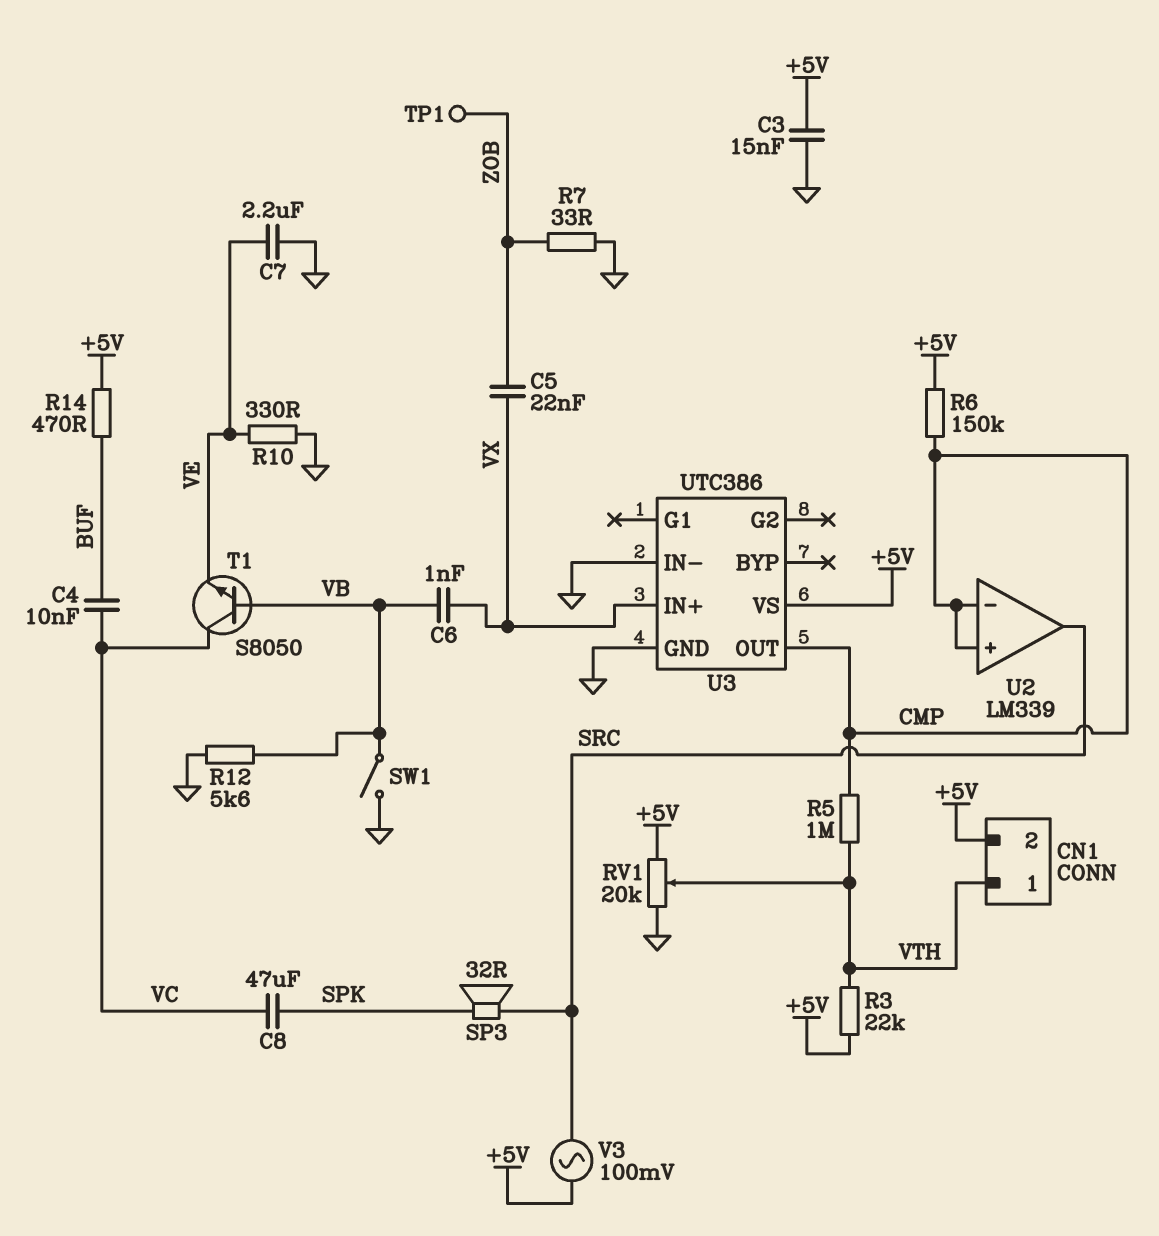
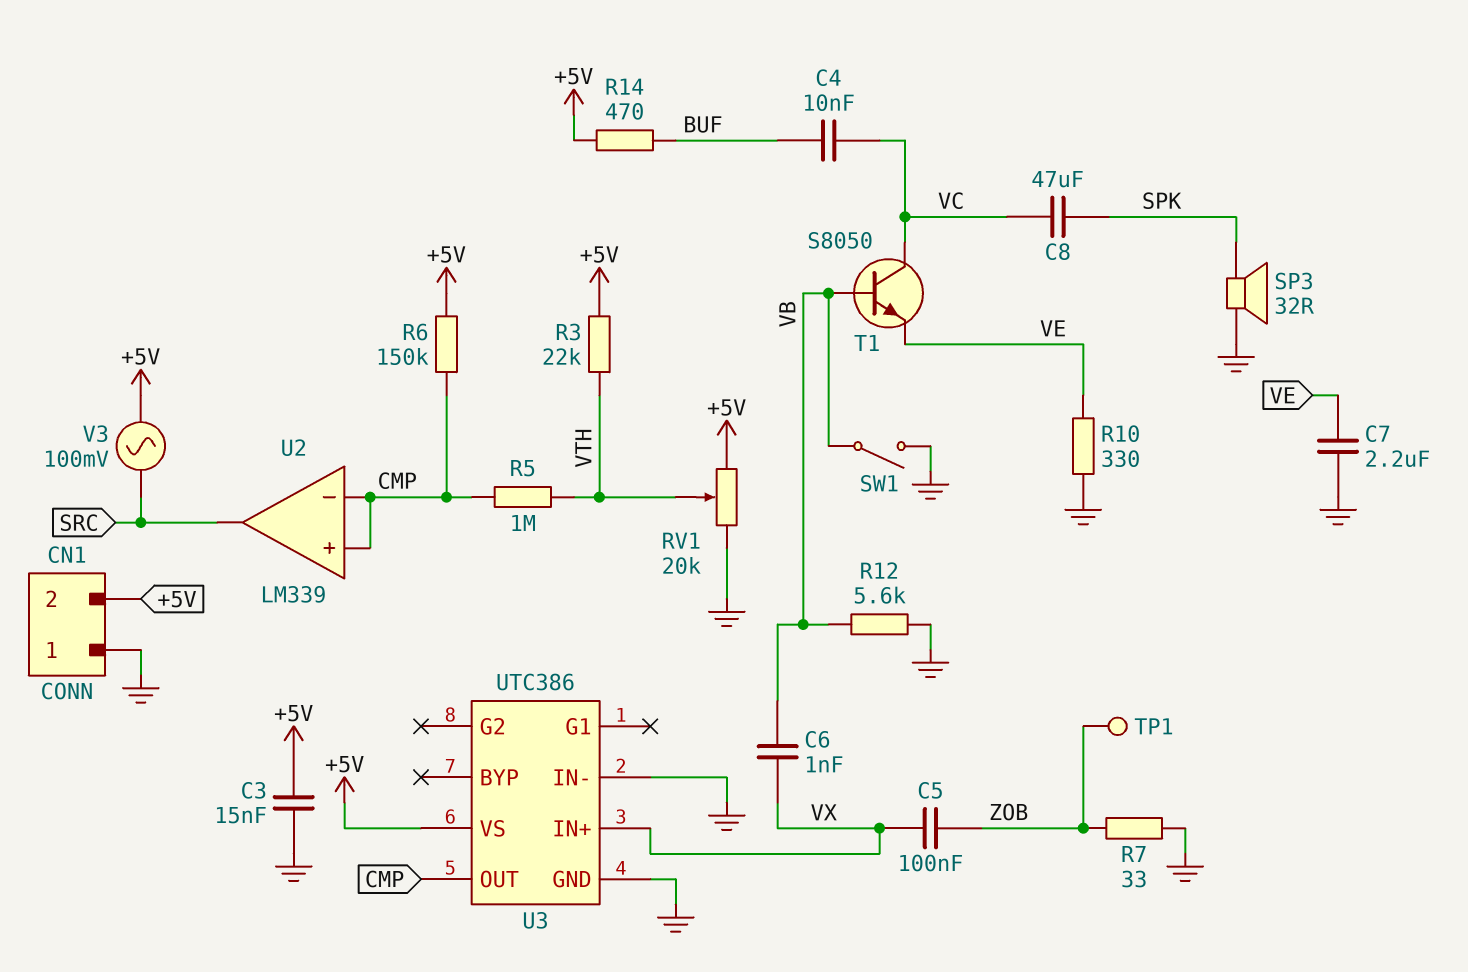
C5: 22nF (VX, ZOB) -> 100nF (VX, ZOB)
CN1 pin 1: VTH -> GND
SP3: speaker 32R (SPK, SRC) -> speaker 32R (GND, SPK)

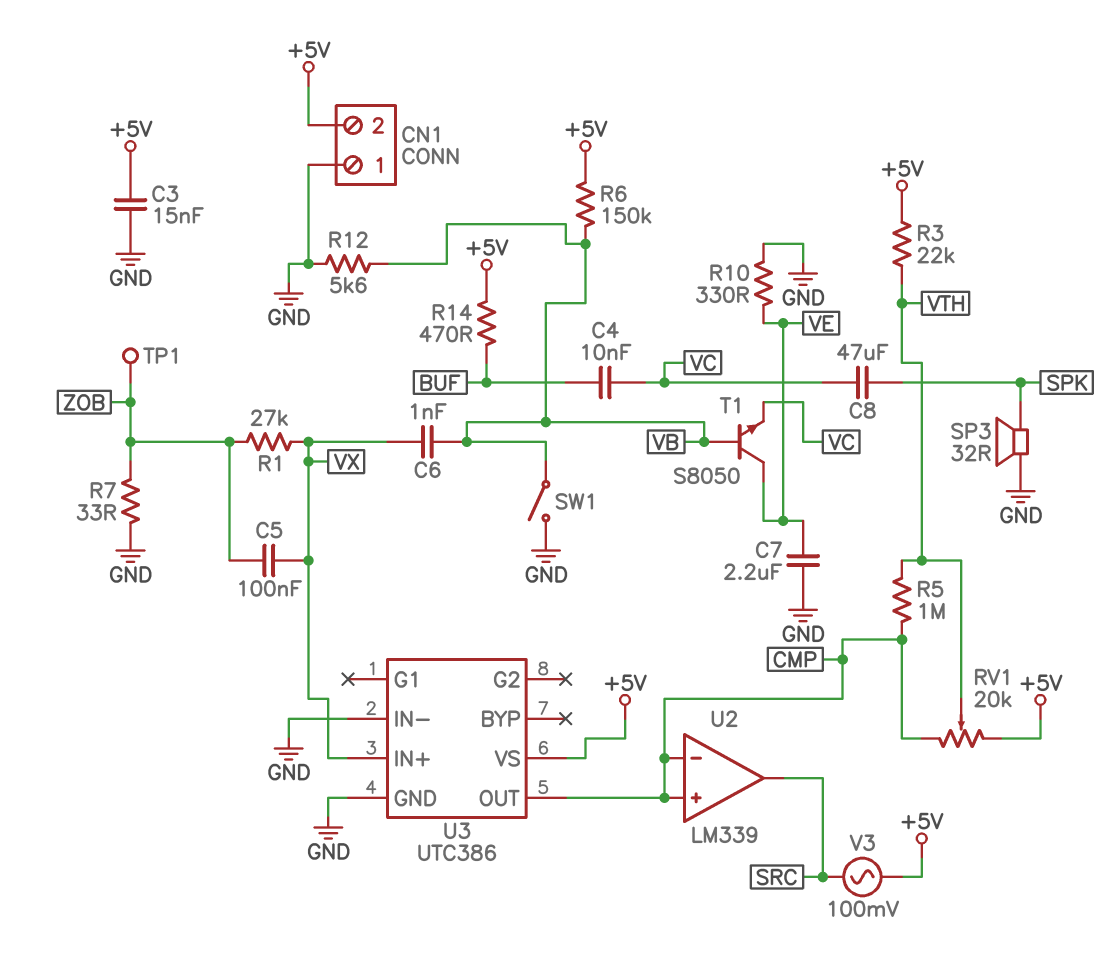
R1: none -> 27k (VX, ZOB)
R6: 150k (+5V, CMP) -> 150k (+5V, VB)
RV1: 20k (+5V, GND, wiper VTH) -> 20k (+5V, CMP, wiper VTH)
T1: NPN S8050 (B VB, C VC, E VE) -> NPN S8050 (B VB, C VE, E VC)

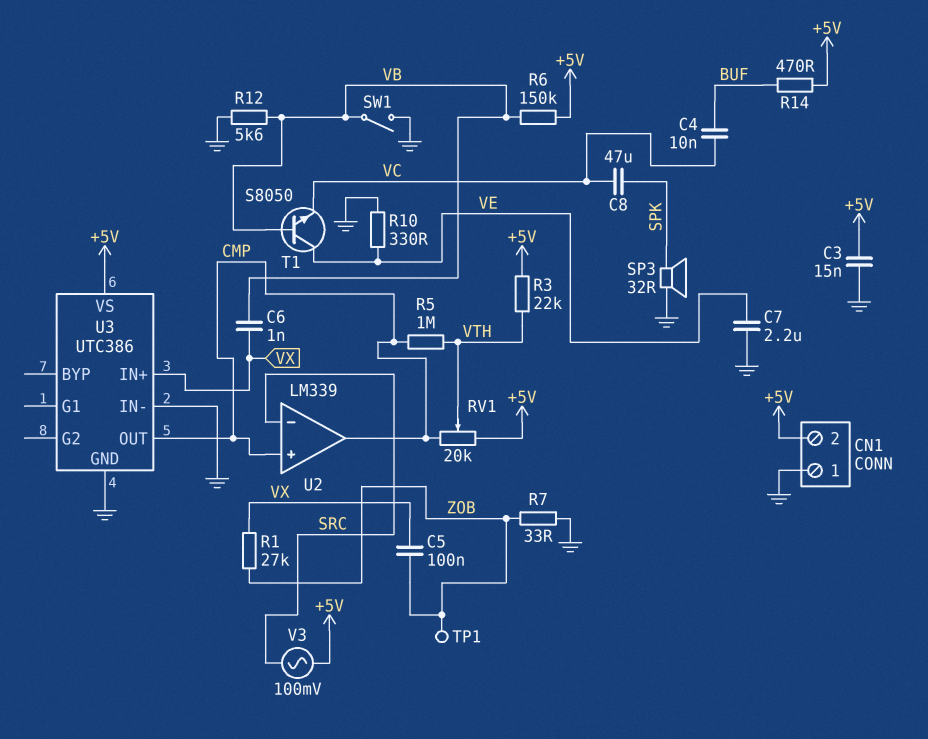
U2 pin in-: CMP -> SRC
U2 pin out: SRC -> CMP

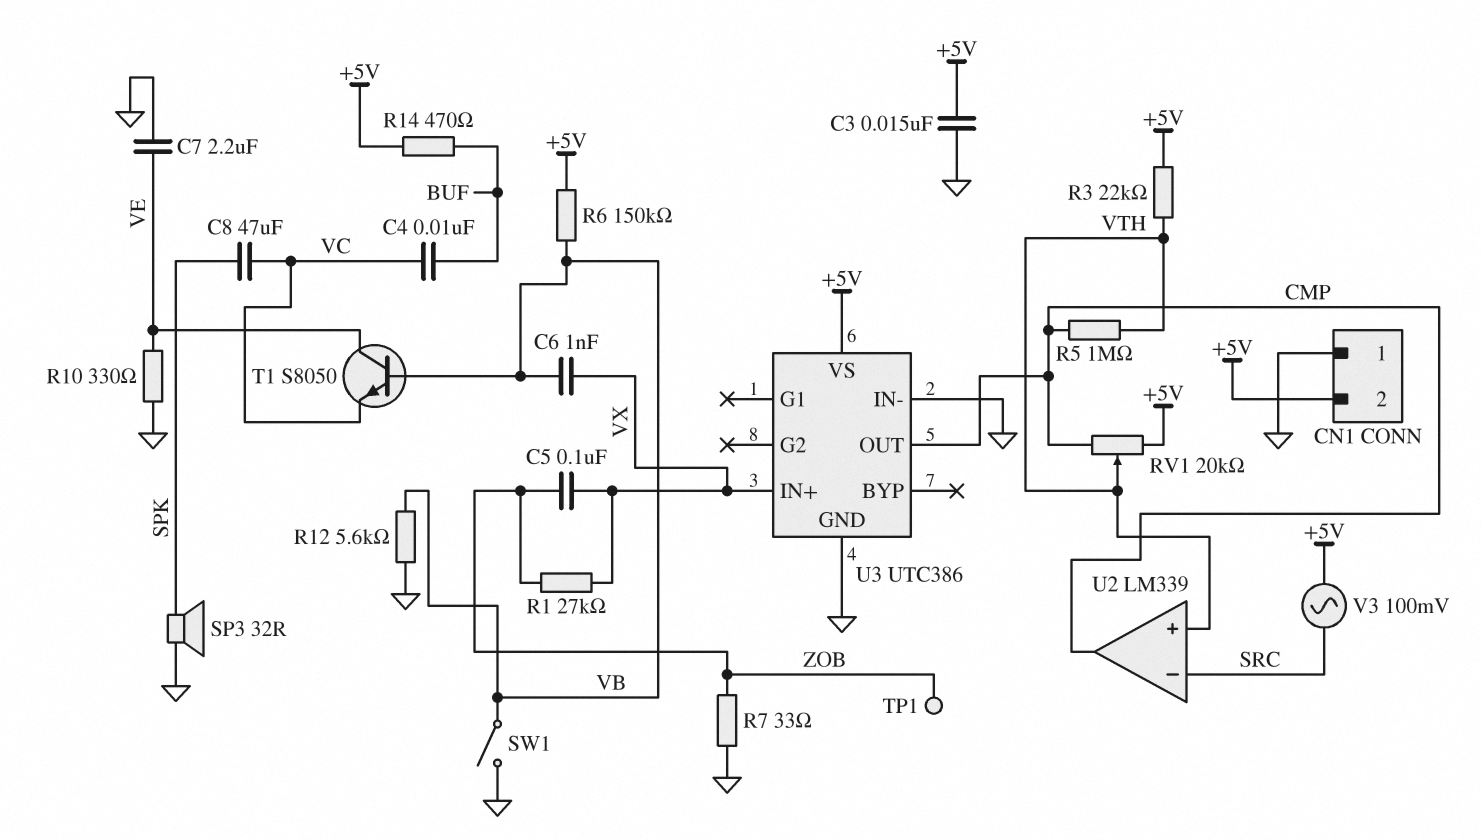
U2 pin in+: CMP -> VTH

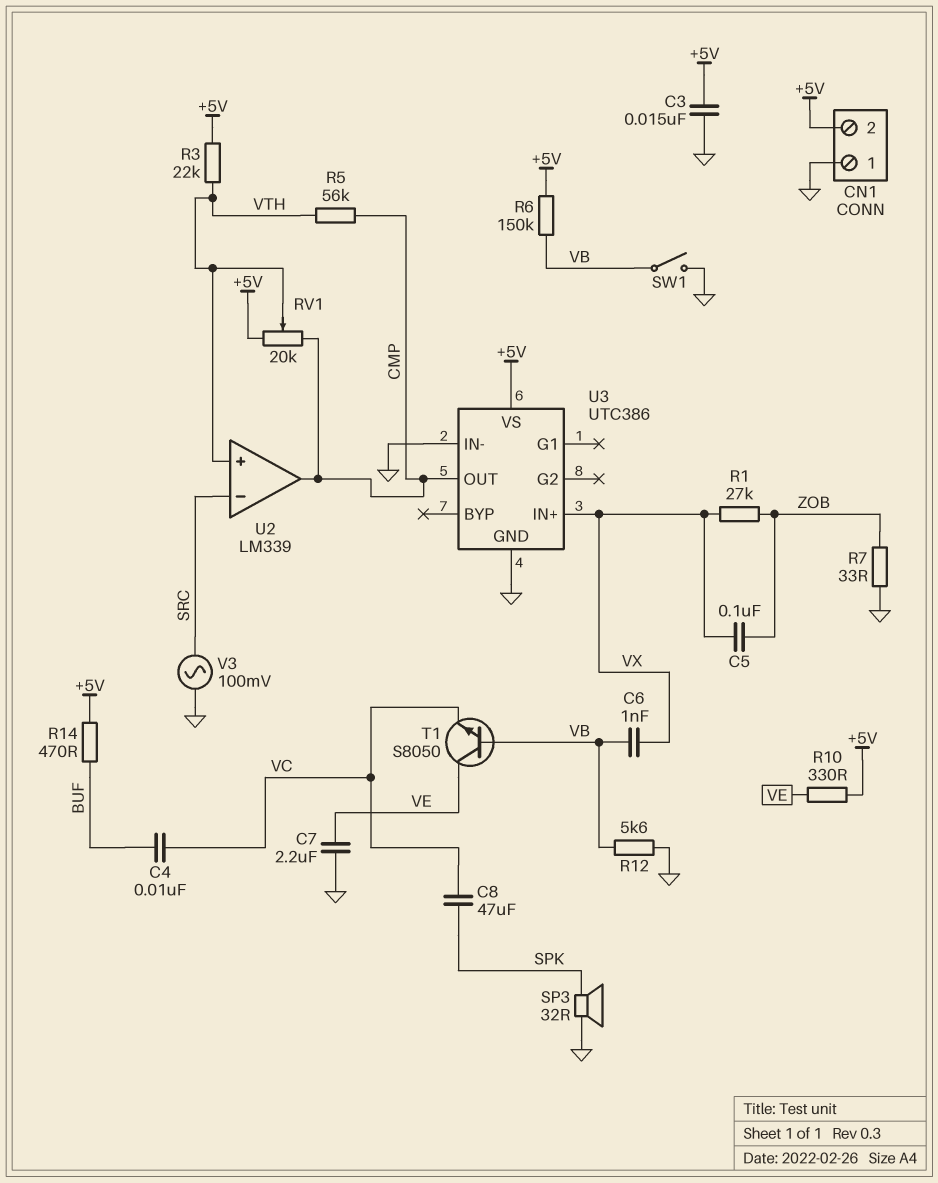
R5: 1M (CMP, VTH) -> 56k (CMP, VTH)
R10: 330 (GND, VE) -> 330 (+5V, VE)
TP1: test point (ZOB) -> none
V3: AC 100mV (+5V, SRC) -> AC 100mV (GND, SRC)

